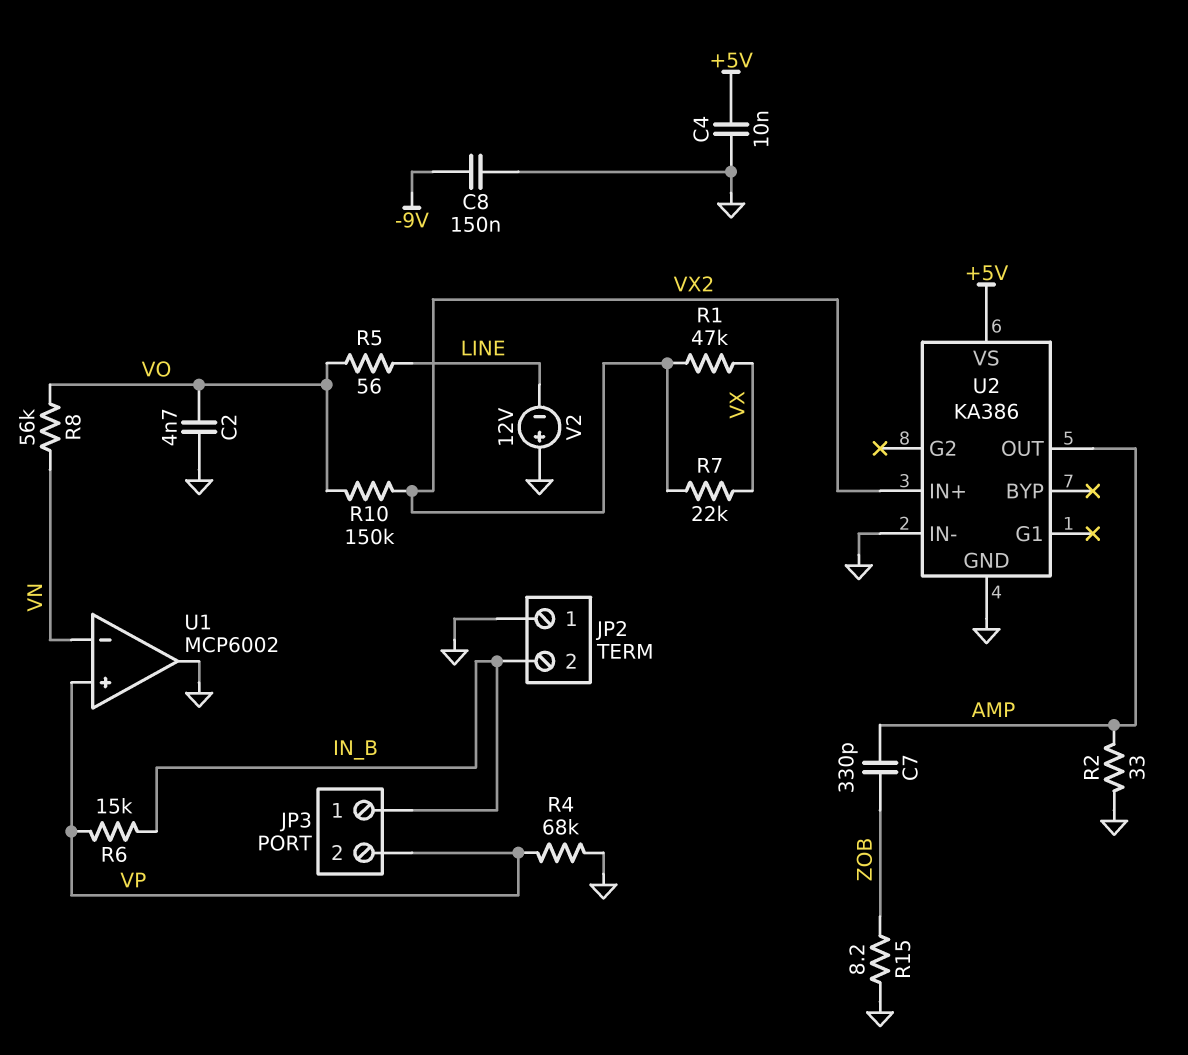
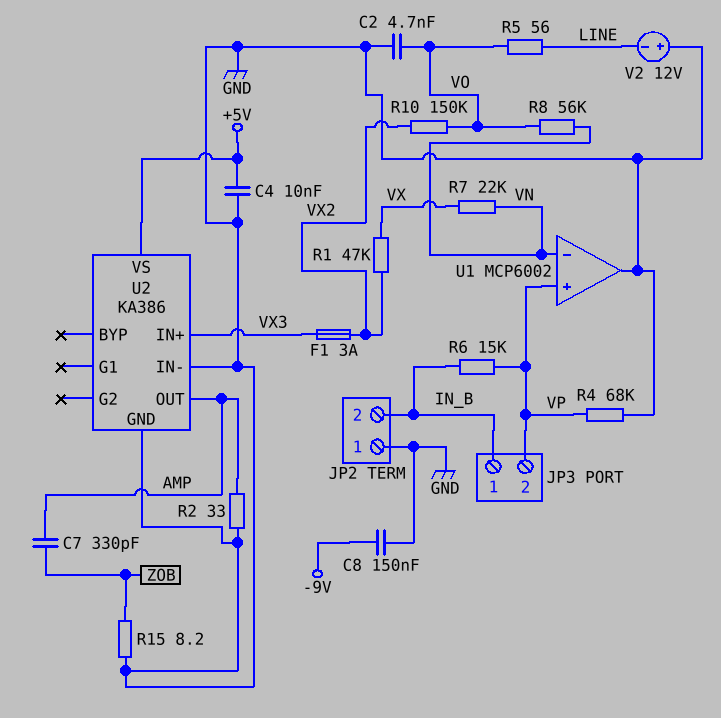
F1: none -> 3A (VX2, VX3)
R7: 22k (VX, VX2) -> 22k (VN, VX)
U2 pin IN+: VX2 -> VX3

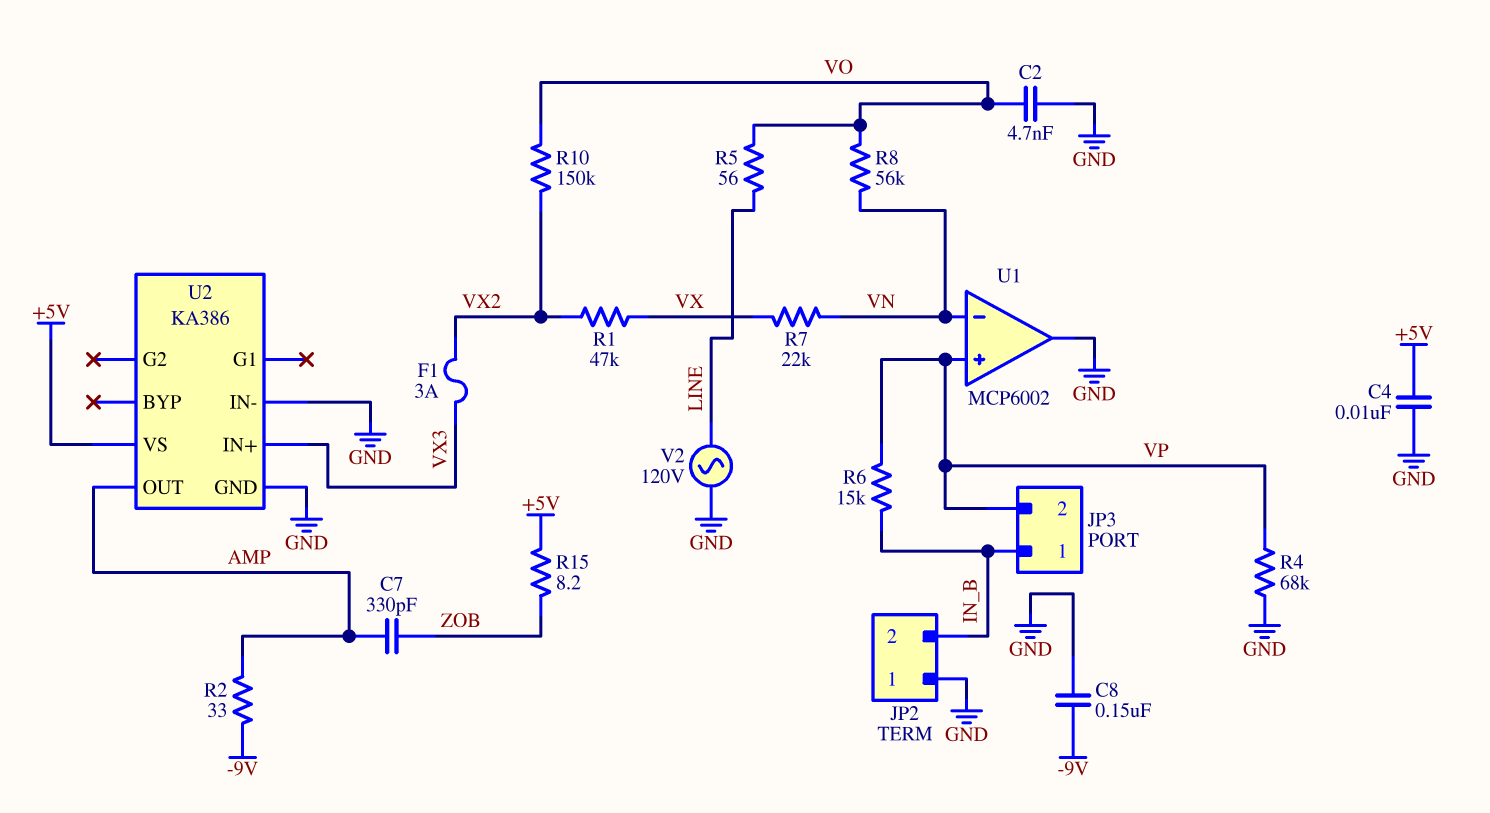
R2: 33 (AMP, GND) -> 33 (-9V, AMP)
R15: 8.2 (GND, ZOB) -> 8.2 (+5V, ZOB)
V2: 12V (plus GND, minus LINE) -> AC 120V (GND, LINE)

